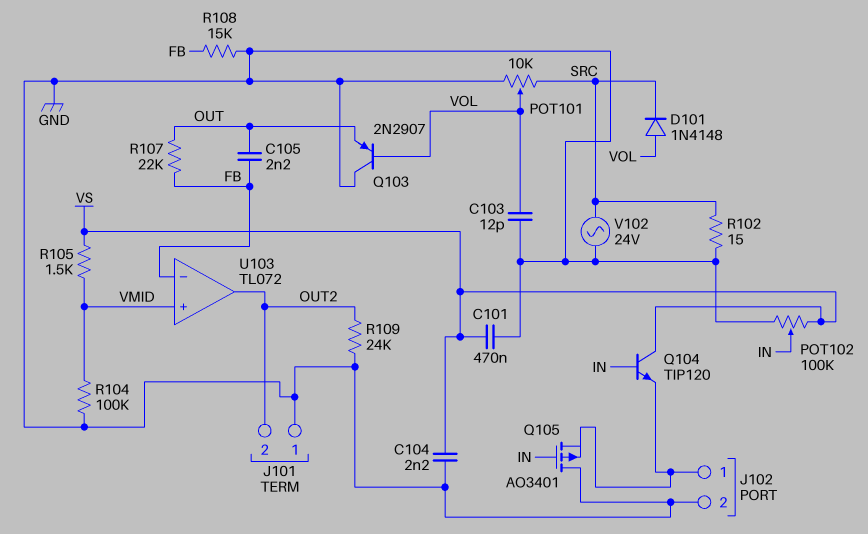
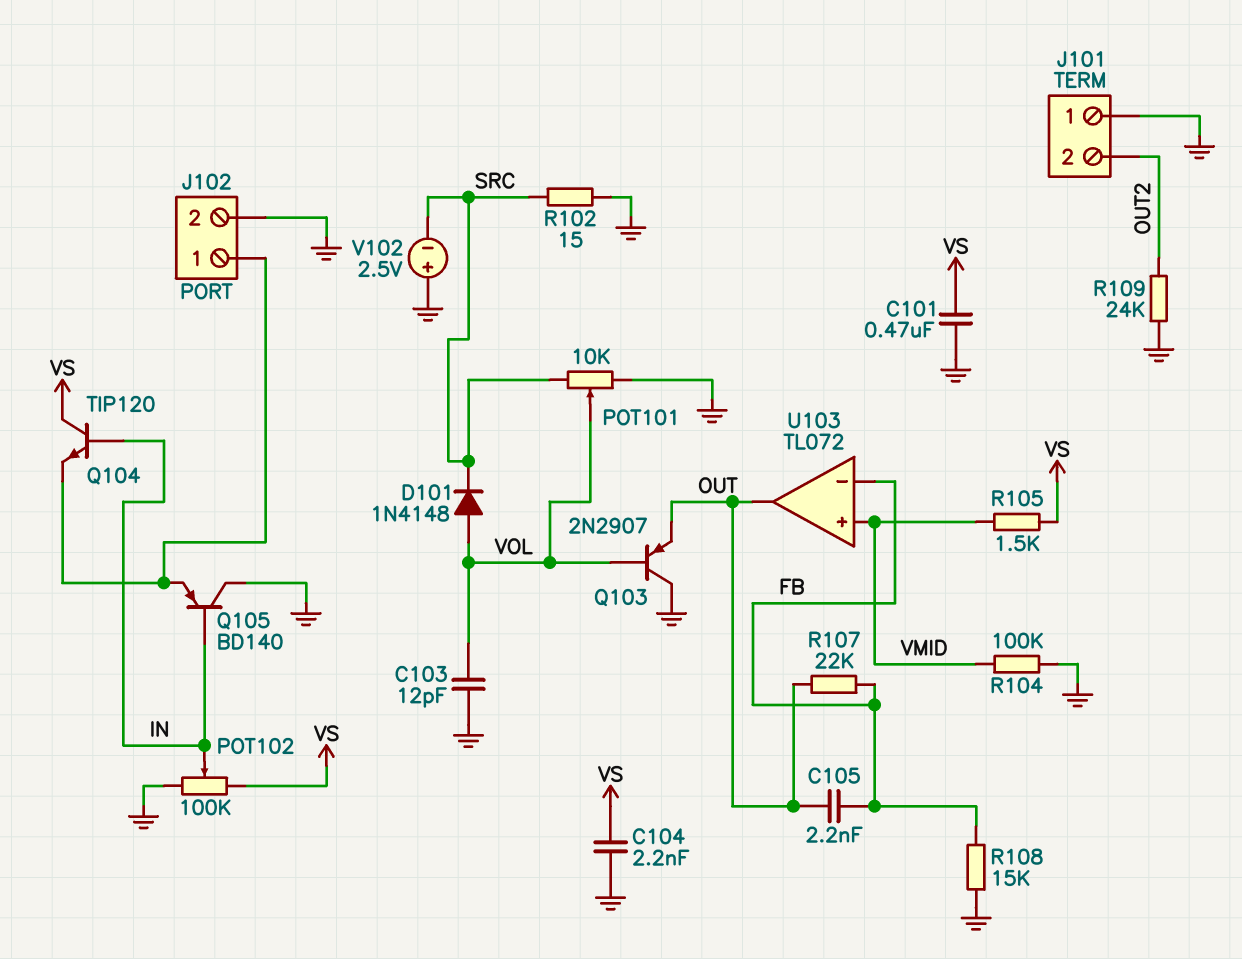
Q105: PMOS AO3401 (G IN, D GND, S J102/1) -> PNP BD140 (B IN, C GND, E J102/1)
U103 pin out: OUT2 -> OUT
V102: AC 24V (GND, SRC) -> 2.5V (plus GND, minus SRC)

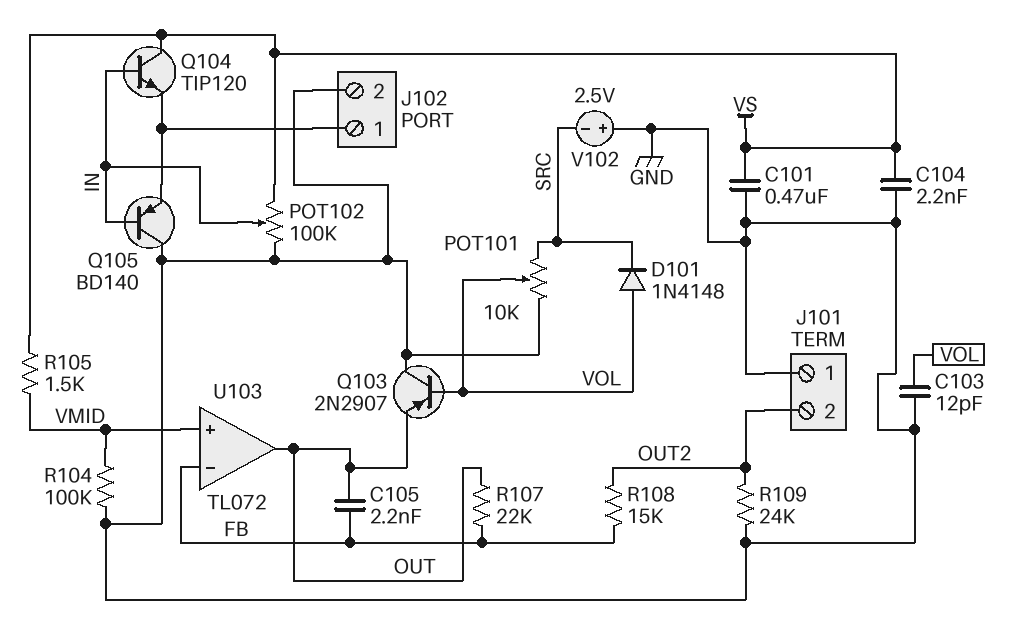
R102: 15 (GND, SRC) -> none
R108: 15k (FB, GND) -> 15k (FB, OUT2)

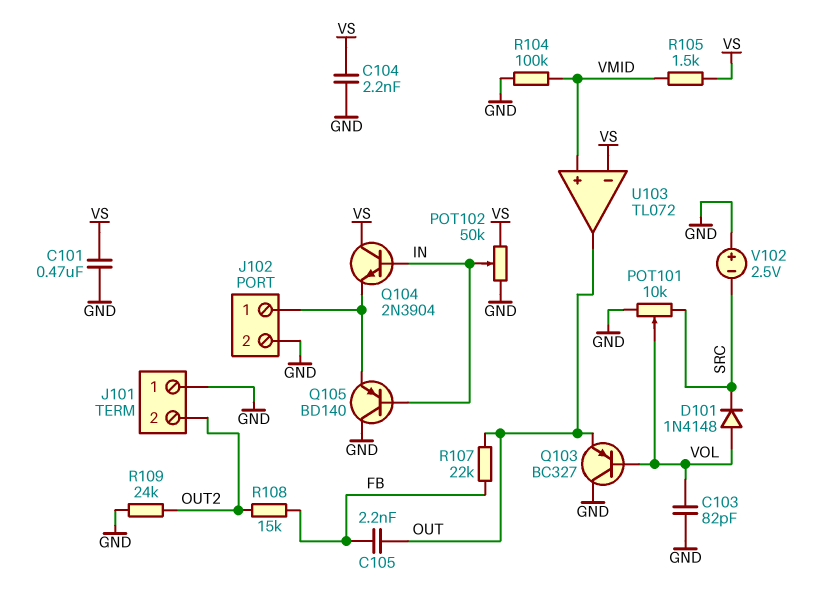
C103: 12pF (GND, VOL) -> 82pF (GND, VOL)
POT102: 100k (GND, VS, wiper IN) -> 50k (GND, VS, wiper IN)
Q103: PNP 2N2907 (B VOL, C GND, E OUT) -> PNP BC327 (B VOL, C GND, E OUT)
Q104: NPN TIP120 (B IN, C VS, E J102/1) -> NPN 2N3904 (B IN, C VS, E J102/1)
U103 pin in-: FB -> VS

